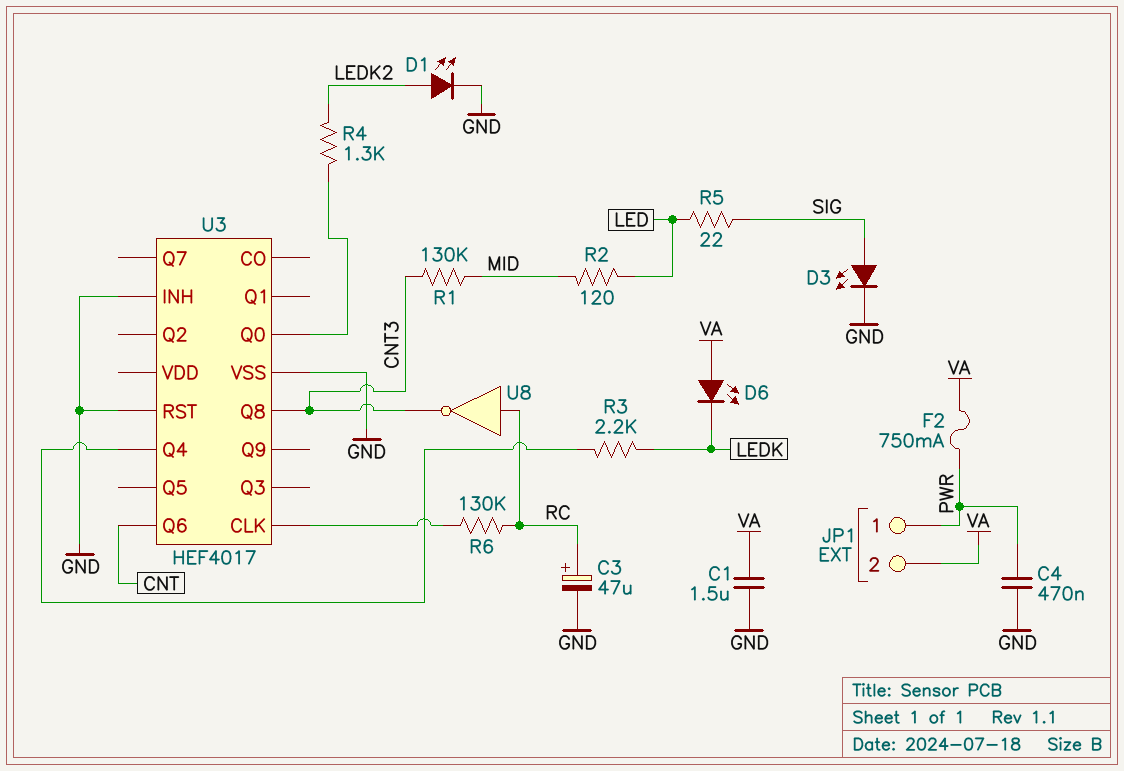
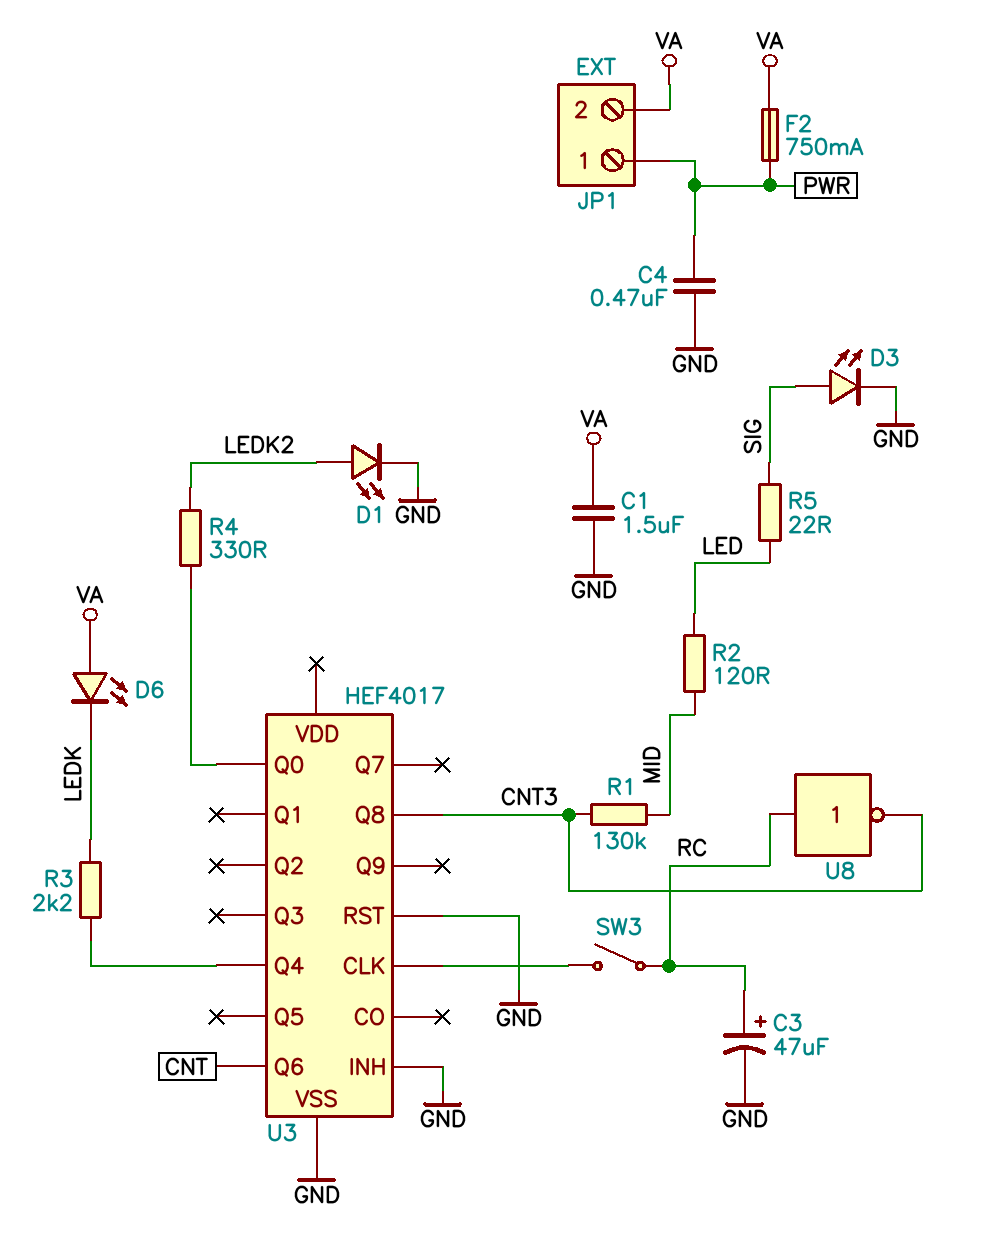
R4: 1.3k (LEDK2, U3/Q0) -> 330 (LEDK2, U3/Q0)
R6: 130k (RC, U3/CLK) -> none
SW3: none -> switch (RC, U3/CLK)

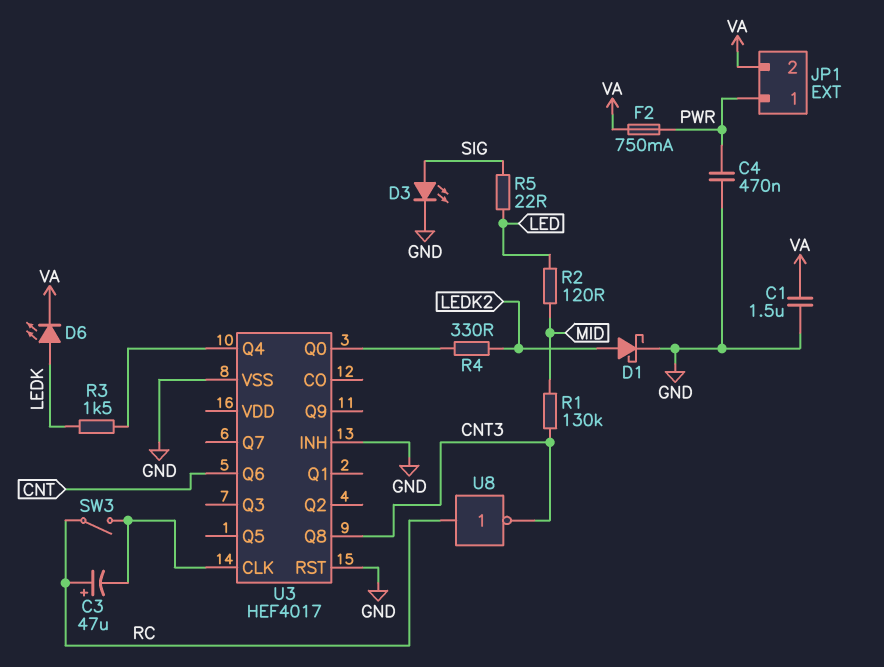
C3: 47uF (plus RC, minus GND) -> 47uF (plus RC, minus U3/CLK)
D1: LED (A LEDK2, K GND) -> schottky (A LEDK2, K GND)
D6: LED (A VA, K LEDK) -> LED (A LEDK, K VA)
R3: 2.2k (LEDK, U3/Q4) -> 1.5k (LEDK, U3/Q4)

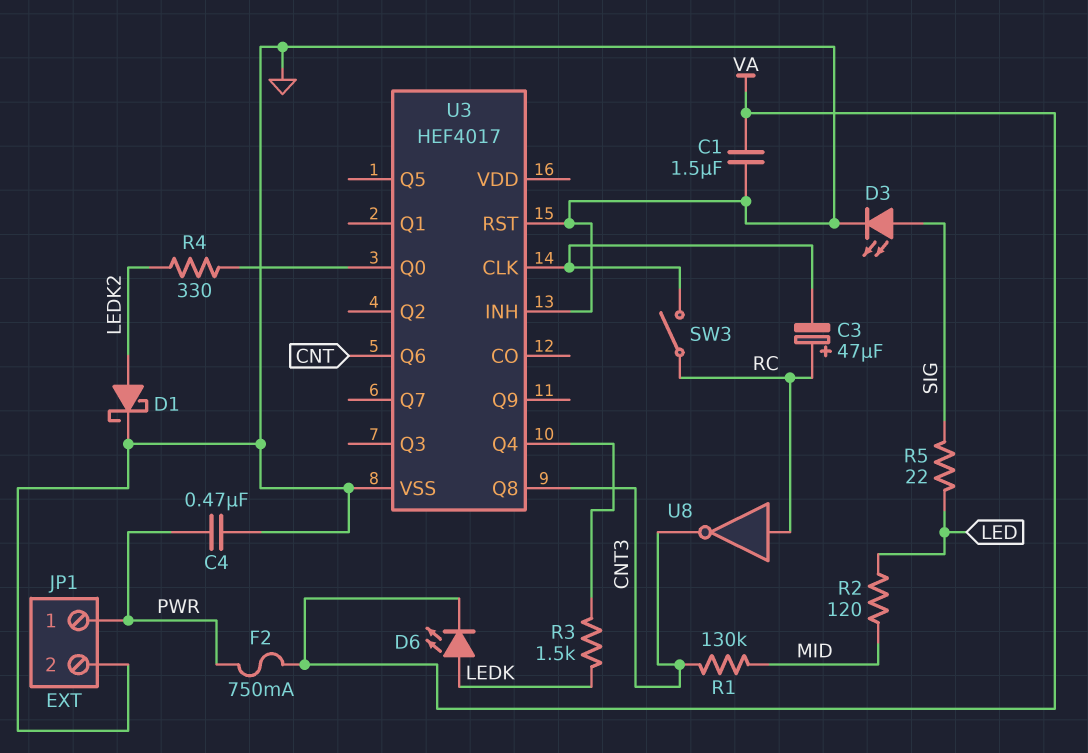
JP1 pin 2: VA -> GND

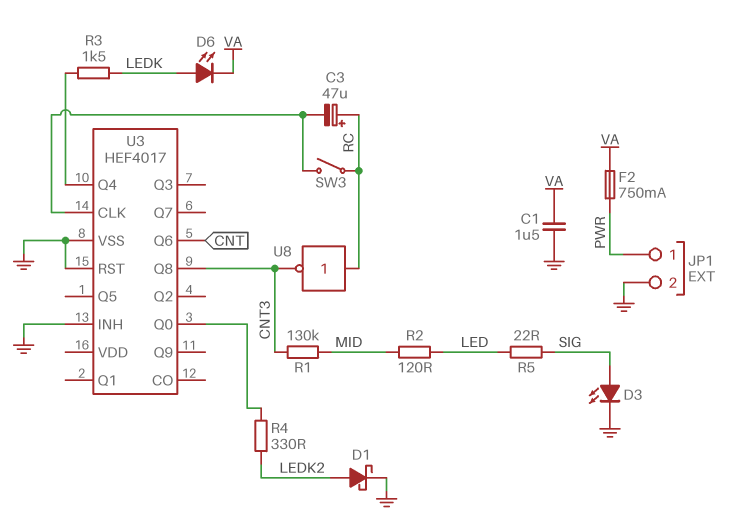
C4: 470nF (GND, PWR) -> none

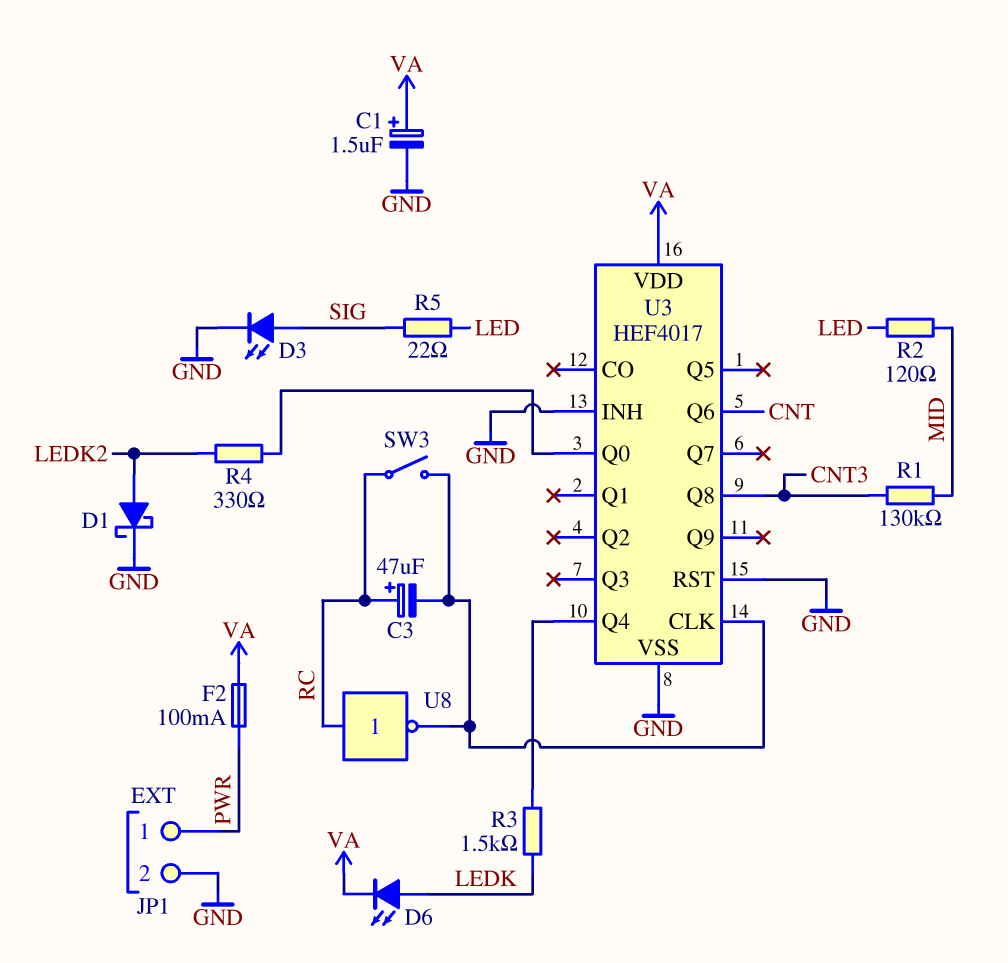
C1: 1.5uF (GND, VA) -> 1.5uF (plus VA, minus GND)
F2: 750mA (PWR, VA) -> 100mA (PWR, VA)
U3 pin VDD: none -> VA
U8: NOT (in RC, out CNT3) -> NOT (in RC, out U3/CLK)

